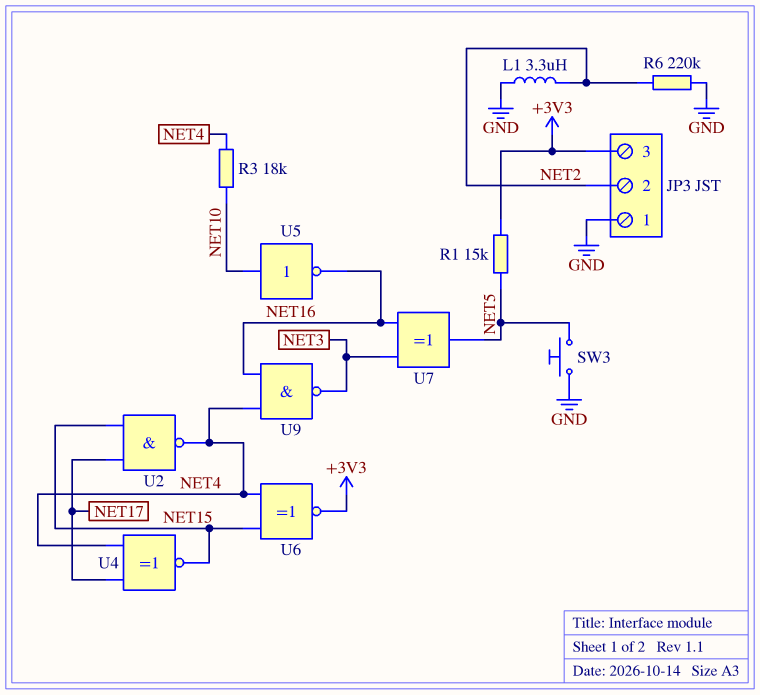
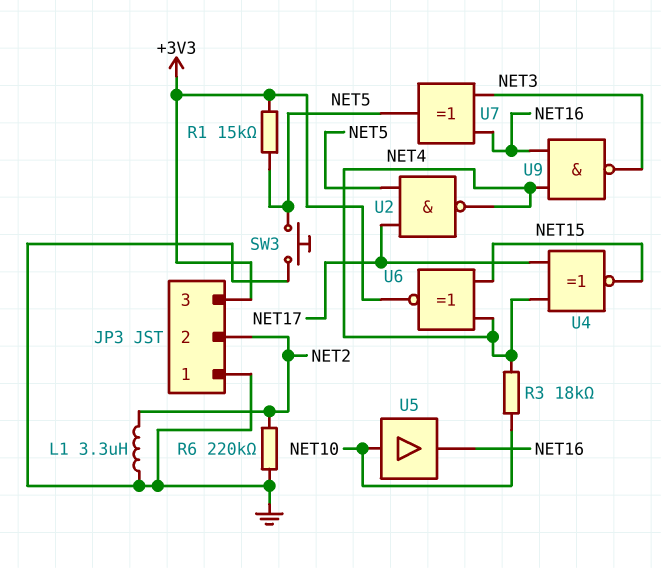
U2: NAND (in NET15, in NET17, out NET4) -> NAND (in NET5, in NET17, out NET4)
U5: NOT (in NET10, out NET16) -> buffer (in NET10, out NET16)

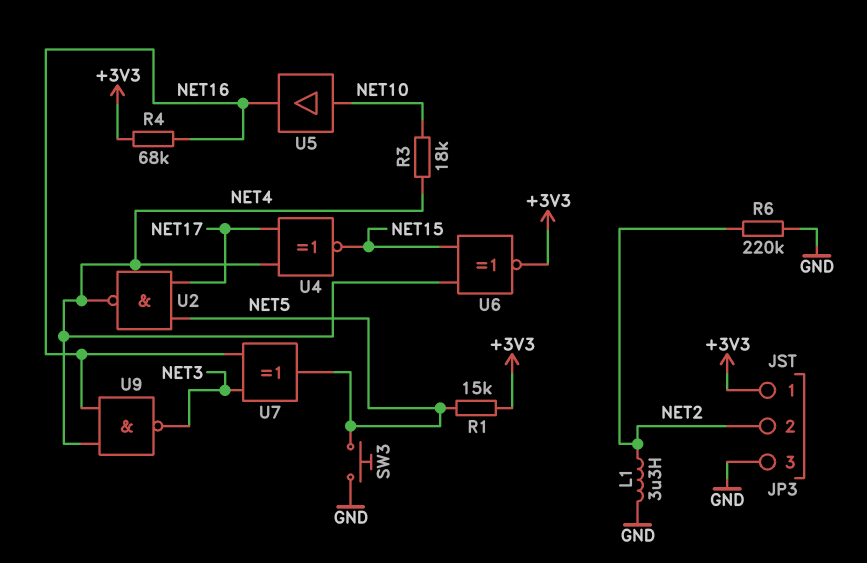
JP3 pin 1: GND -> +3V3
JP3 pin 3: +3V3 -> GND
R4: none -> 68k (+3V3, NET16)

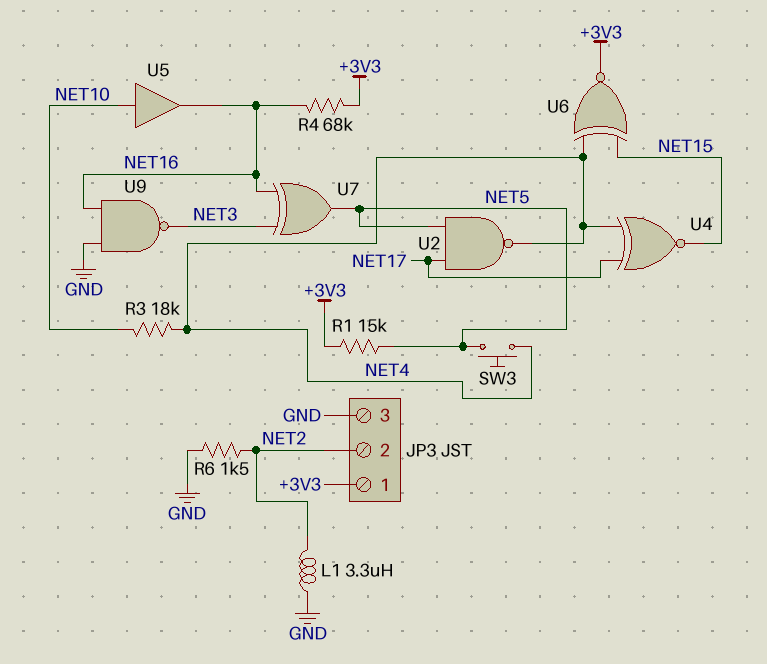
R6: 220k (GND, NET2) -> 1.5k (GND, NET2)
SW3: button (GND, NET5) -> button (NET4, NET5)
U9: NAND (in NET4, in NET16, out NET3) -> NAND (in GND, in NET16, out NET3)

